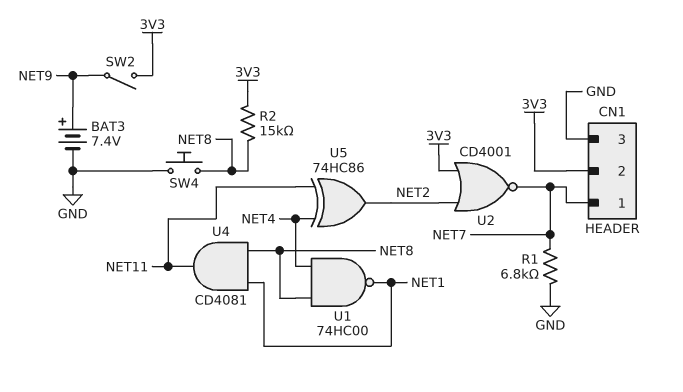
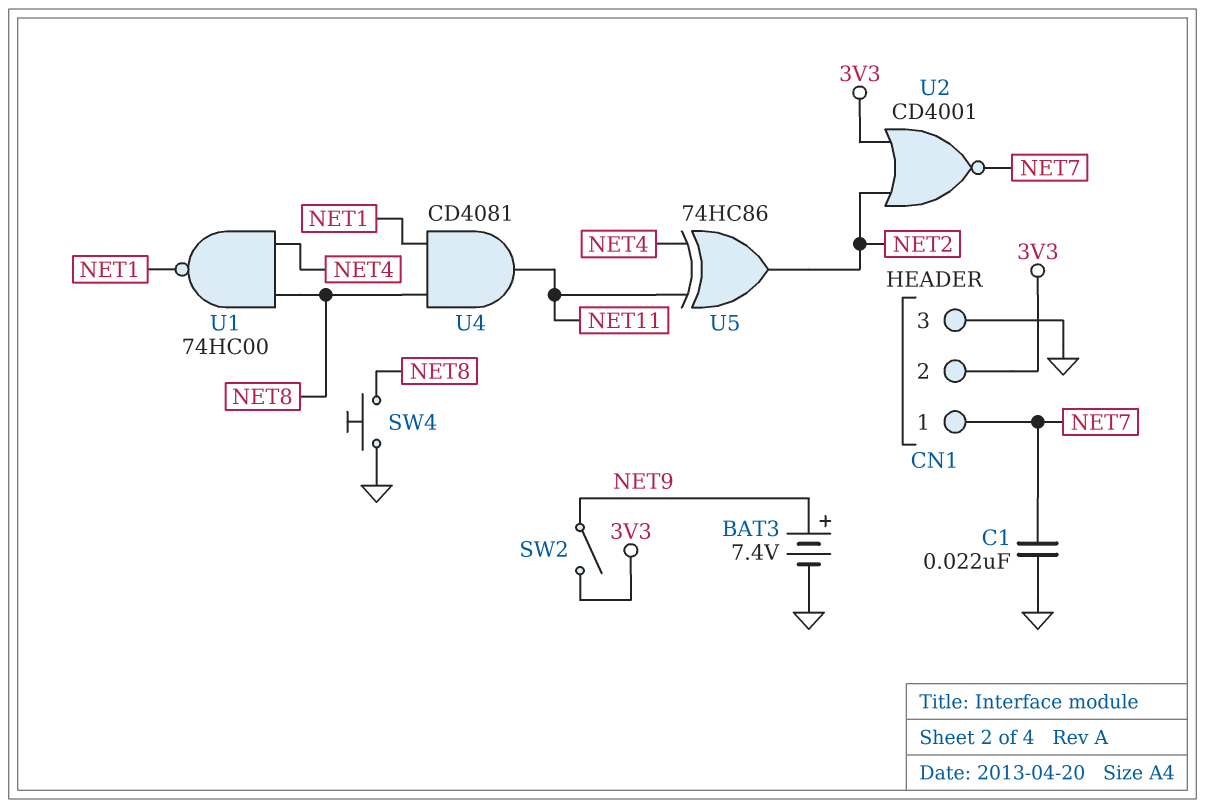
C1: none -> 22nF (GND, NET7)
R1: 6.8k (GND, NET7) -> none
R2: 15k (3V3, NET8) -> none

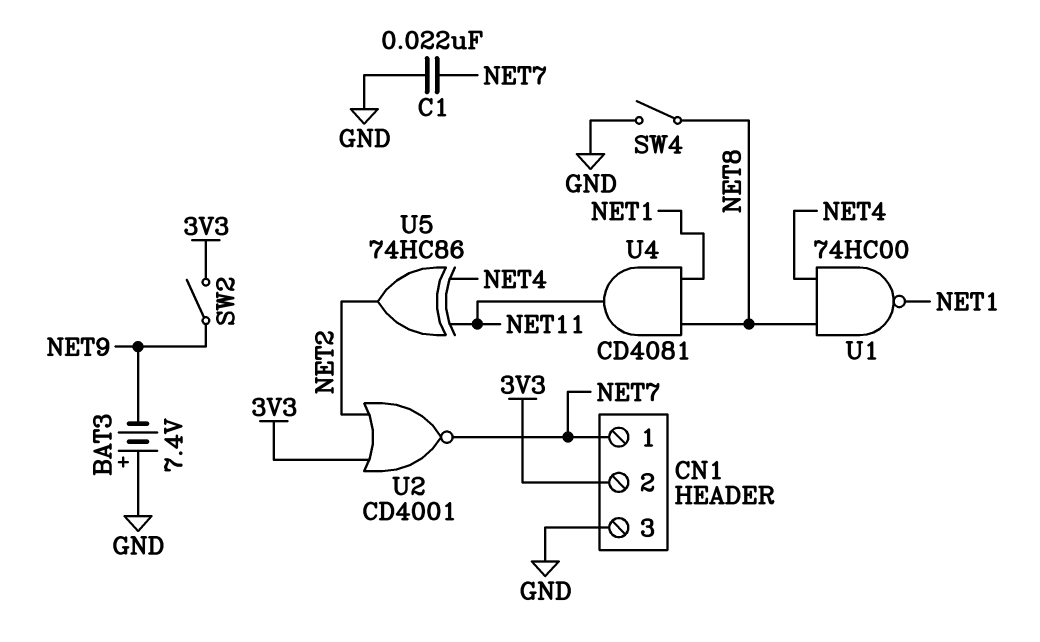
BAT3: 7.4V (plus NET9, minus GND) -> 7.4V (plus GND, minus NET9)
SW4: button (GND, NET8) -> switch (GND, NET8)

